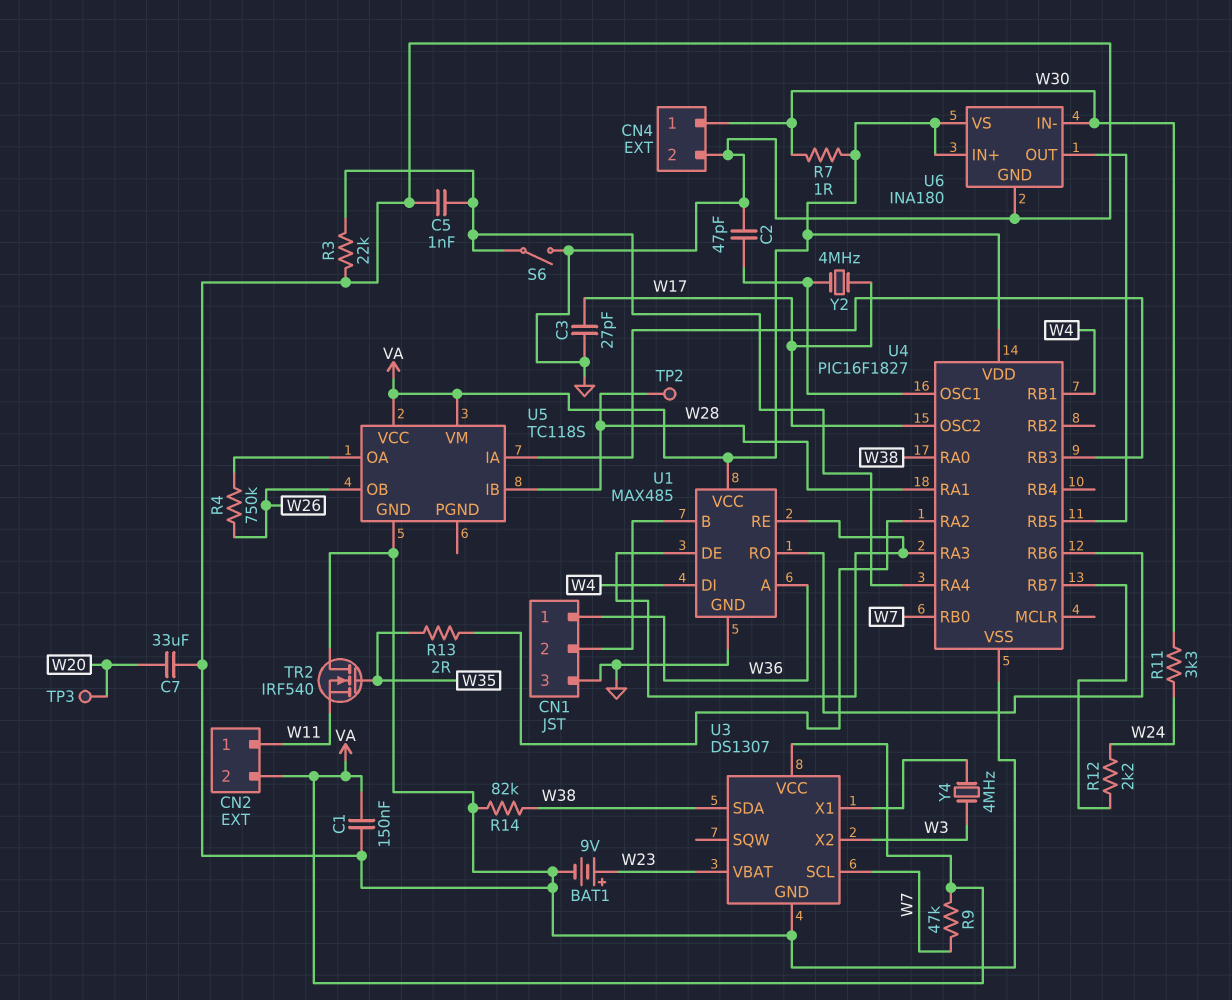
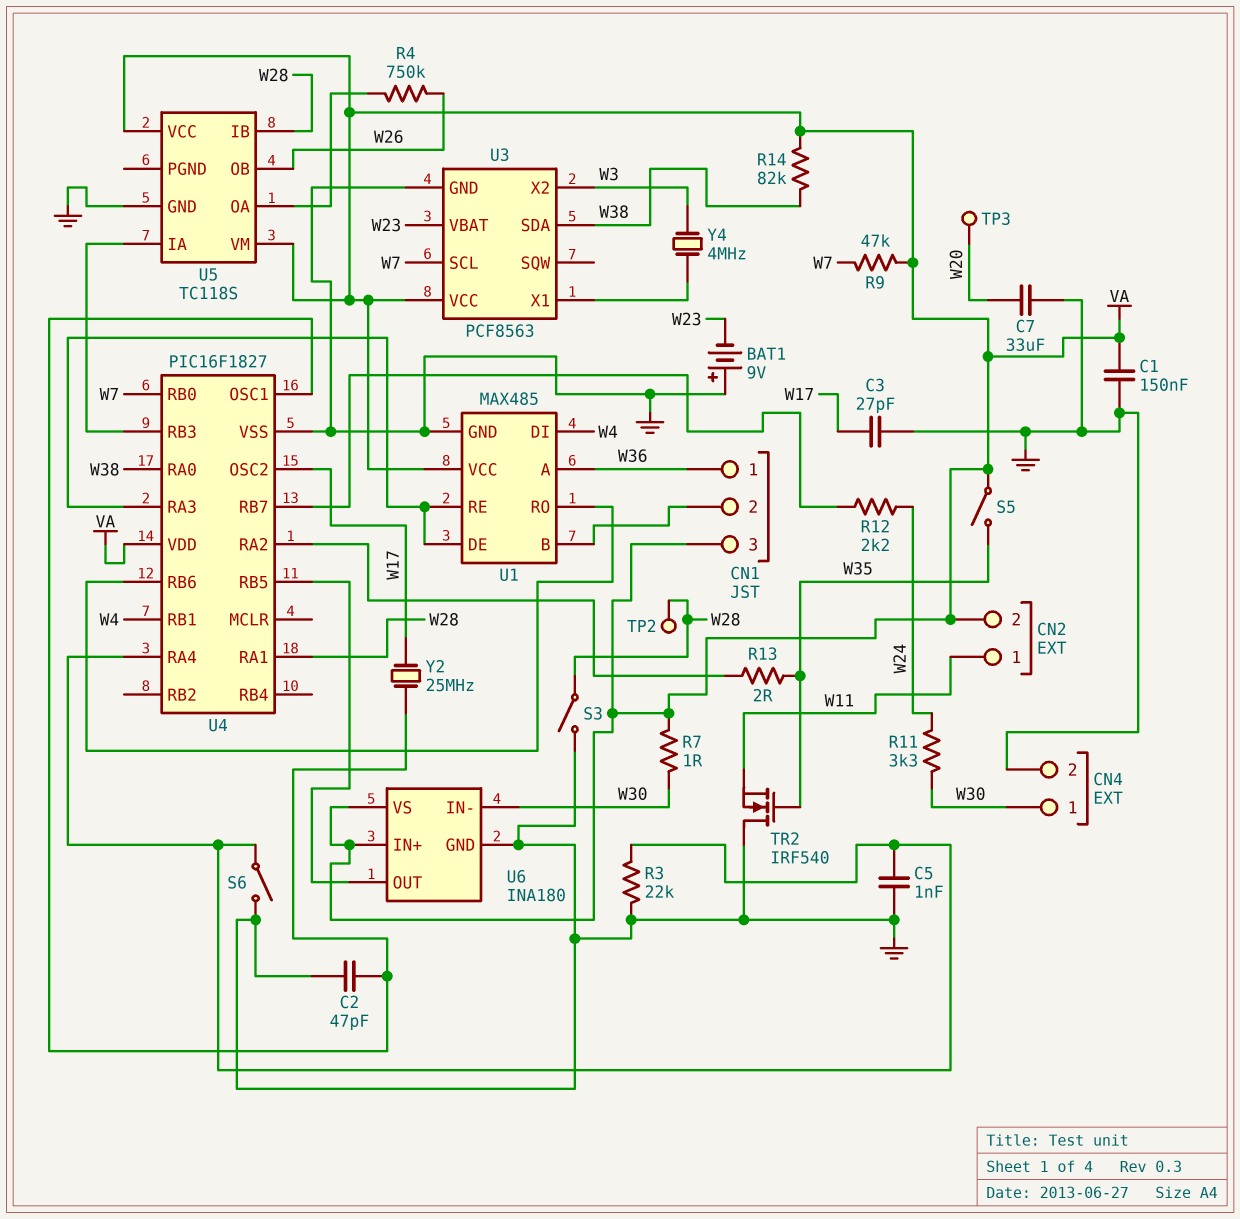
BAT1: 9V (plus W23, minus GND) -> 9V (plus GND, minus W23)
CN1 pin 3: GND -> VA
R14: 82k (GND, W38) -> 82k (VA, W38)
S3: none -> switch (GND, W28)
S5: none -> switch (VA, W35)
U3: DS1307 -> PCF8563
Y2: 4MHz (U4/OSC1, W17) -> 25MHz (U4/OSC1, W17)

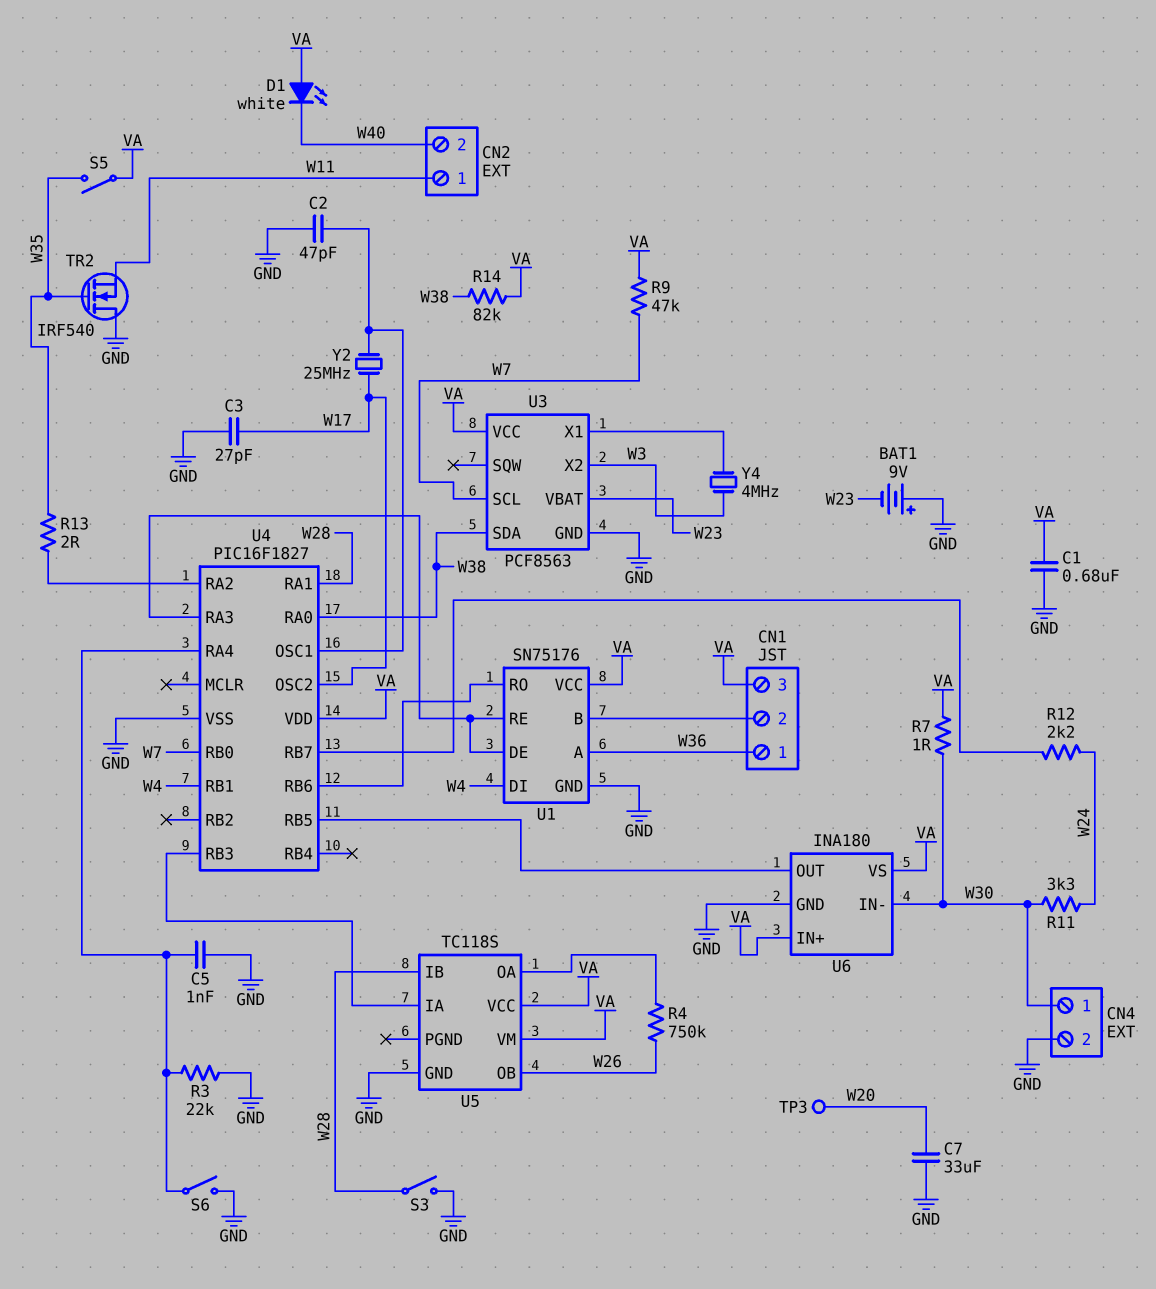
C1: 150nF (GND, VA) -> 680nF (GND, VA)
CN2 pin 2: VA -> W40
D1: none -> LED white (A VA, K W40)
TP2: test point (W28) -> none
U1: MAX485 -> SN75176

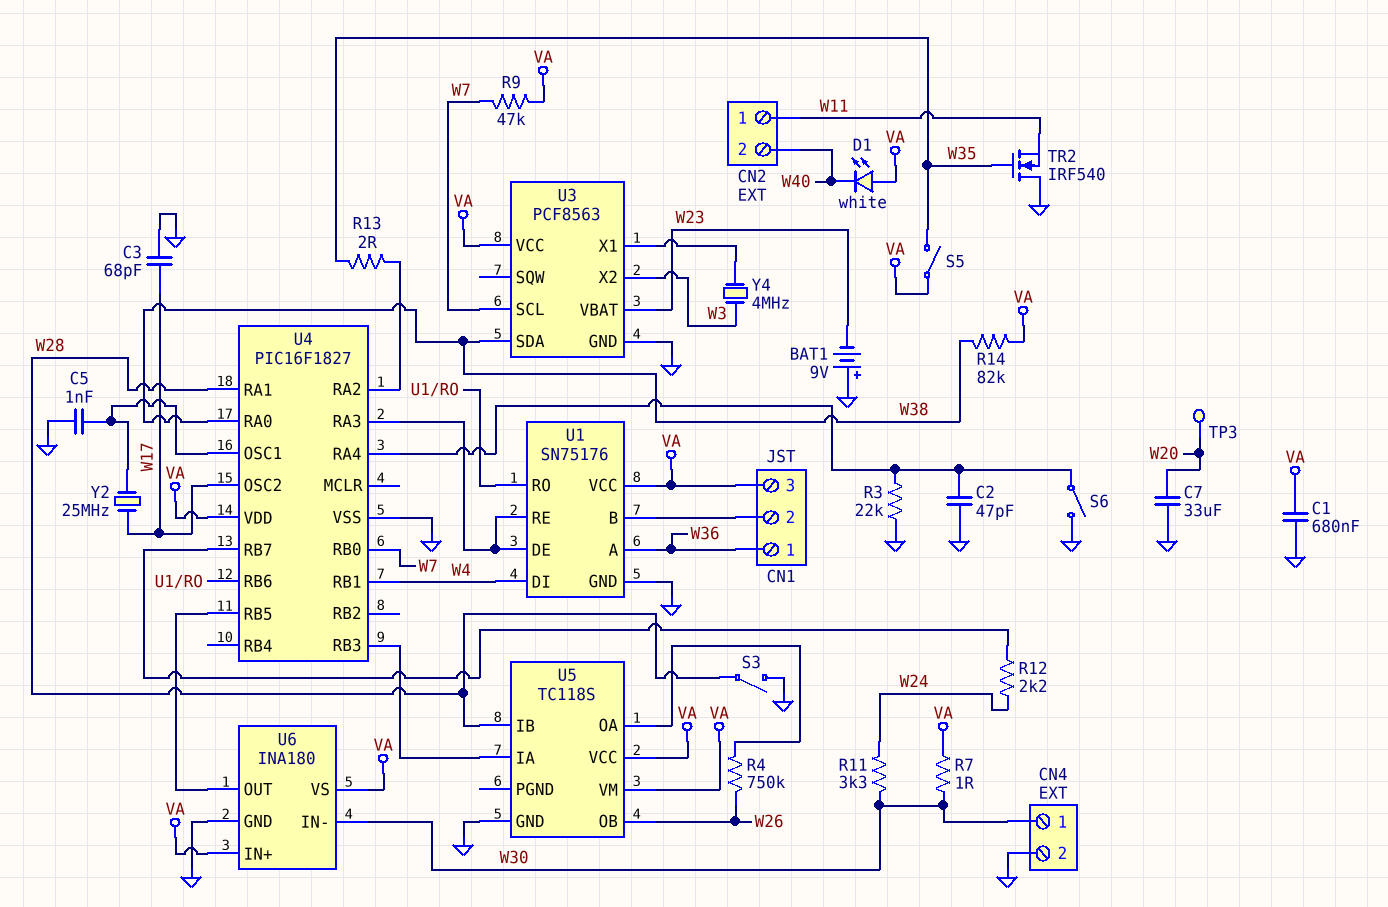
C2: 47pF (GND, U4/OSC1) -> 47pF (GND, U4/RA4)
C3: 27pF (GND, W17) -> 68pF (GND, W17)
C5: 1nF (GND, U4/RA4) -> 1nF (GND, U4/OSC1)

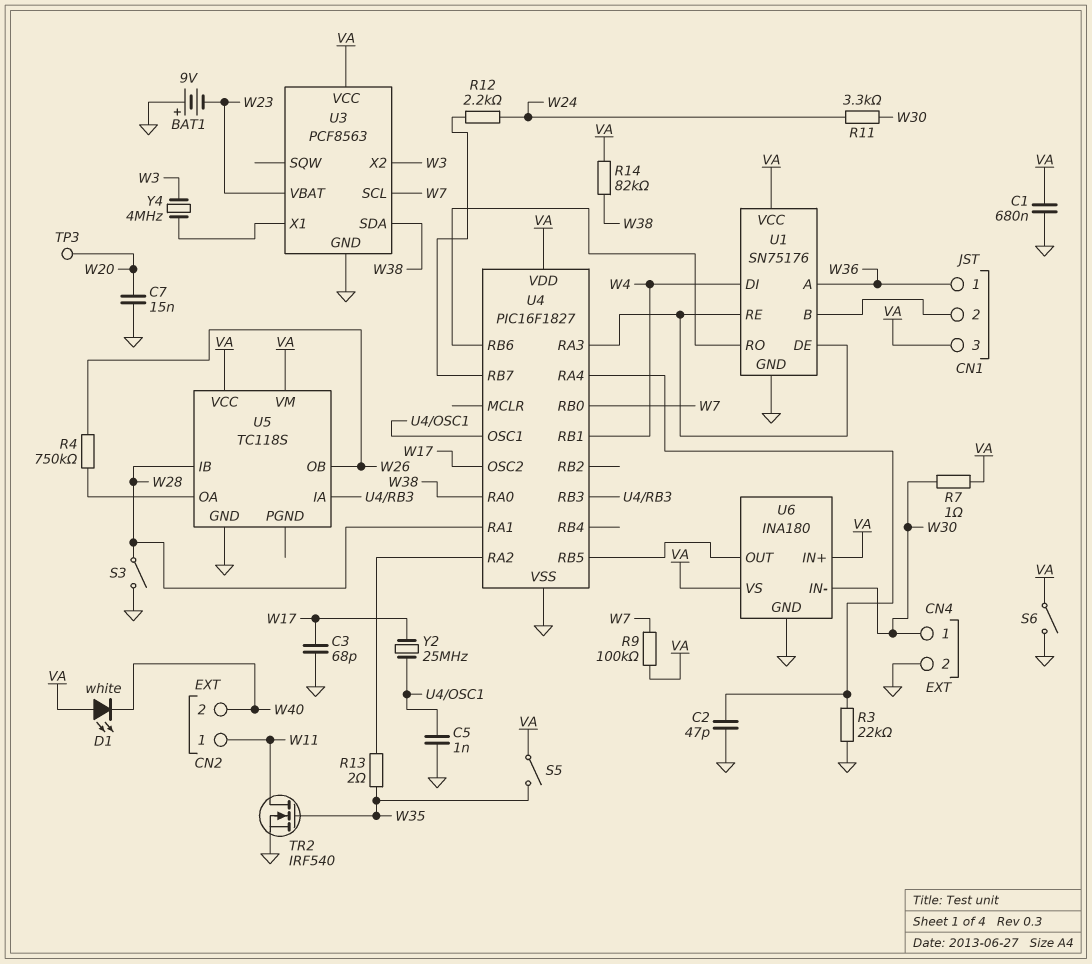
C7: 33uF (GND, W20) -> 15nF (GND, W20)
R9: 47k (VA, W7) -> 100k (VA, W7)
S6: switch (GND, U4/RA4) -> switch (GND, VA)
TR2: NMOS IRF540 (G W35, D GND, S W11) -> NMOS IRF540 (G W35, D W11, S GND)

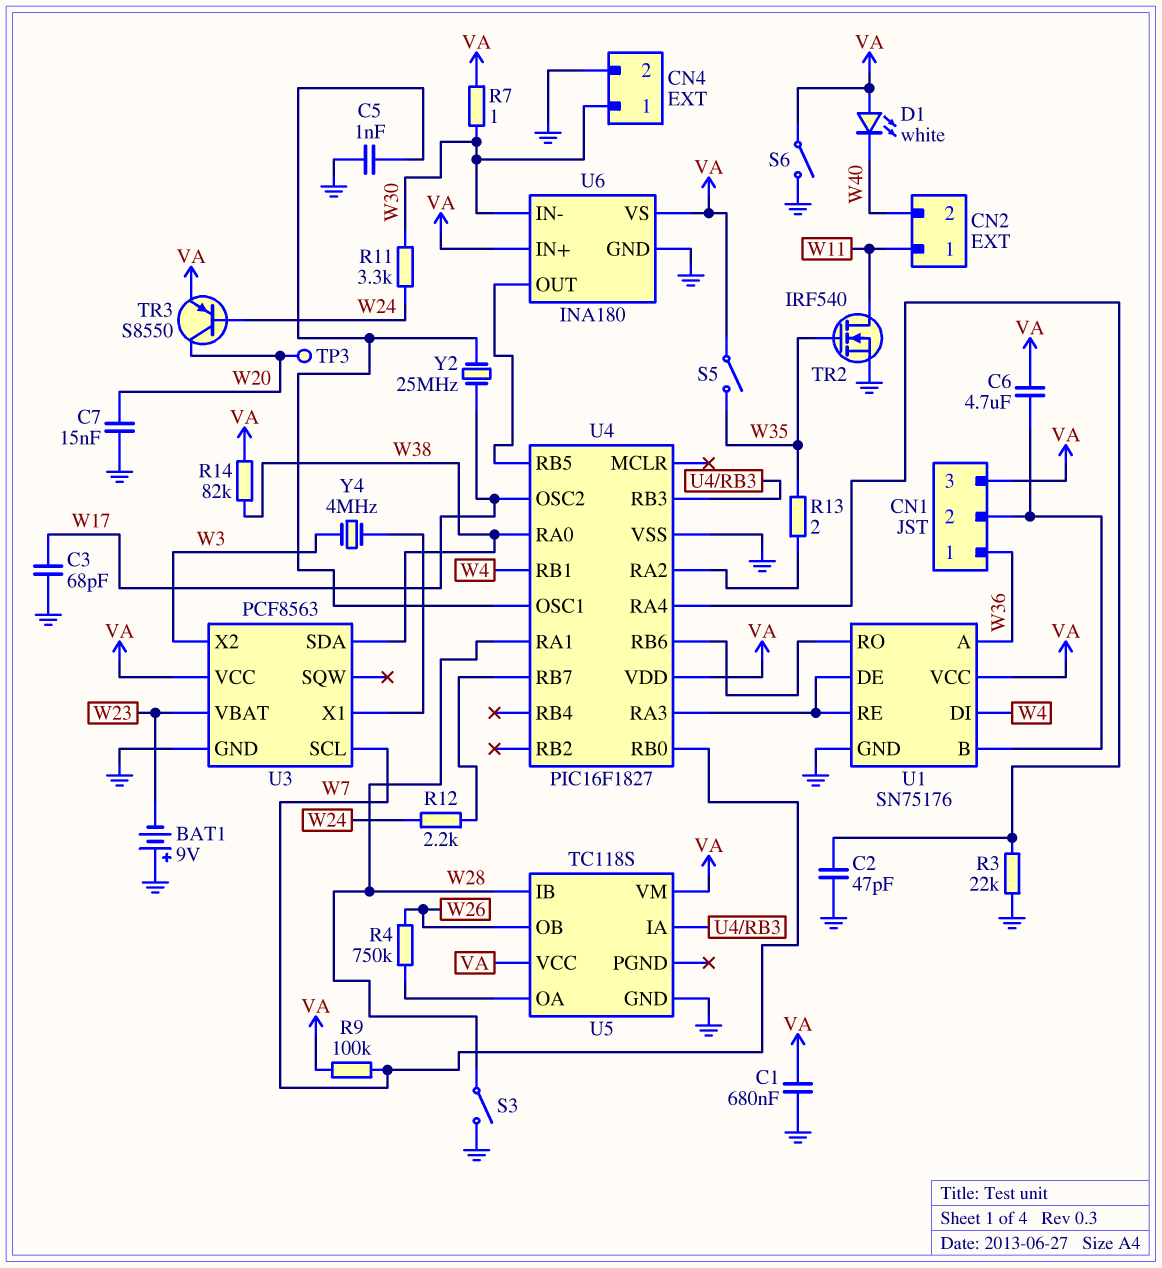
C6: none -> 4.7uF (CN1/2, VA)
TR3: none -> PNP S8550 (B W24, C W20, E VA)

